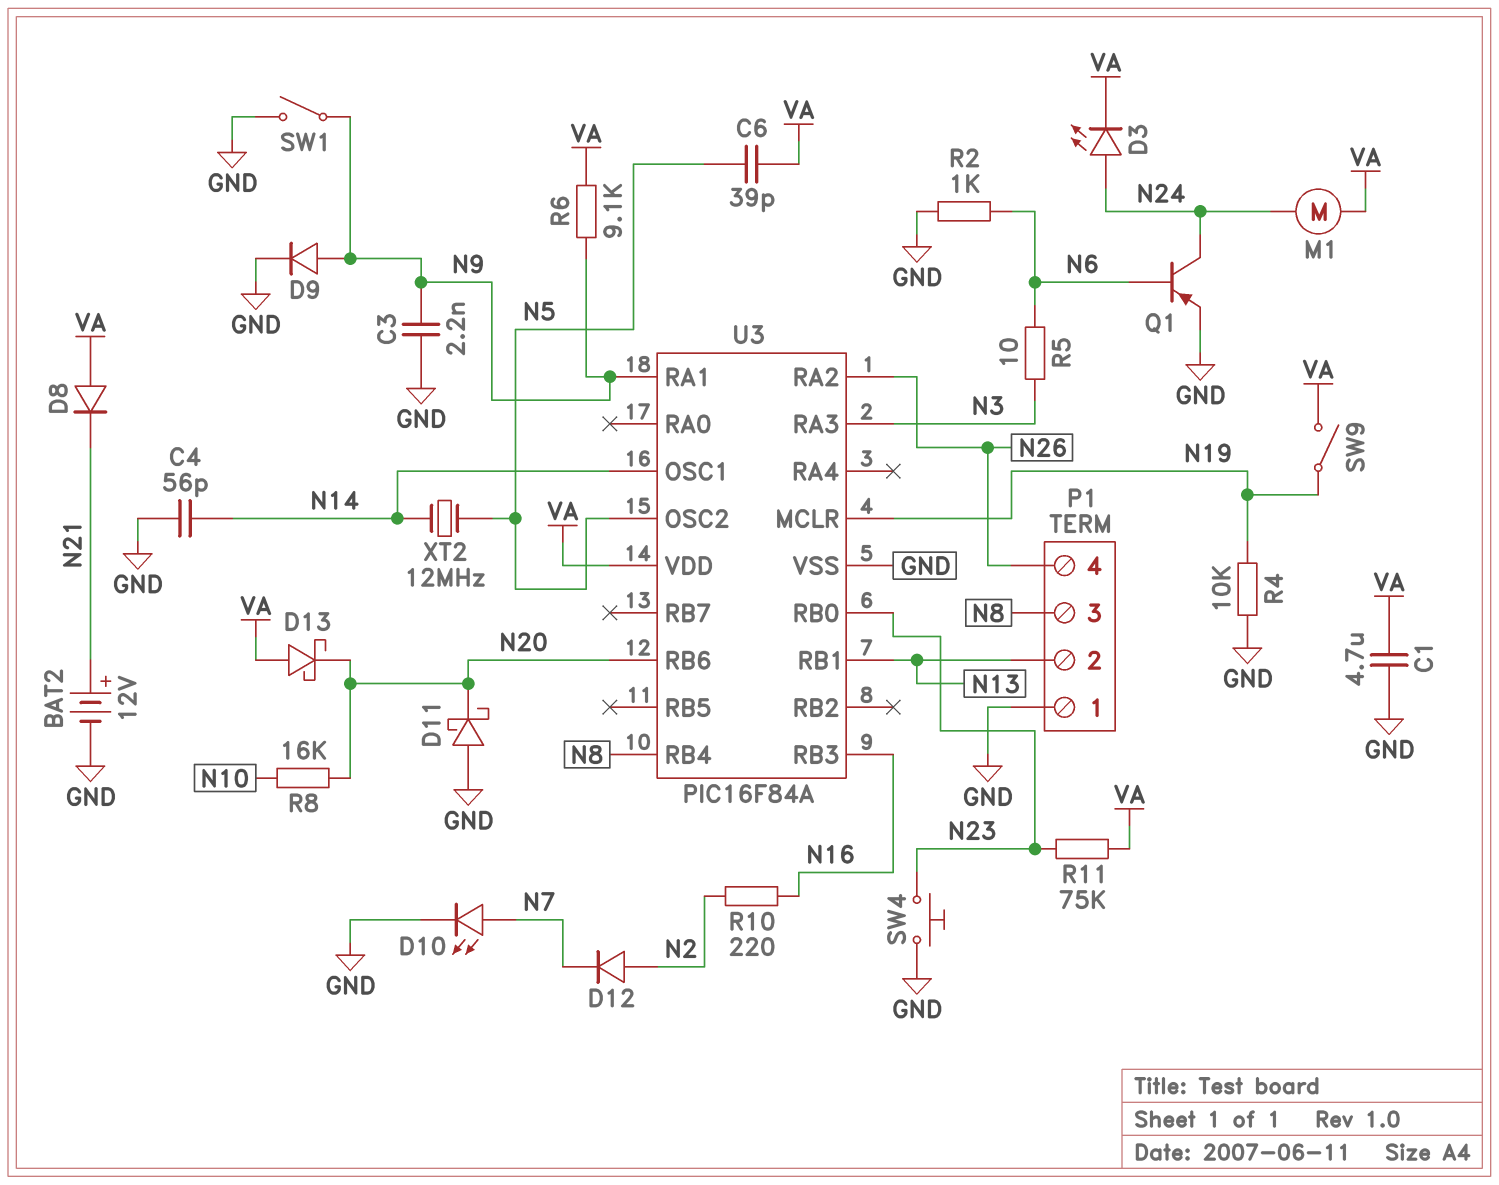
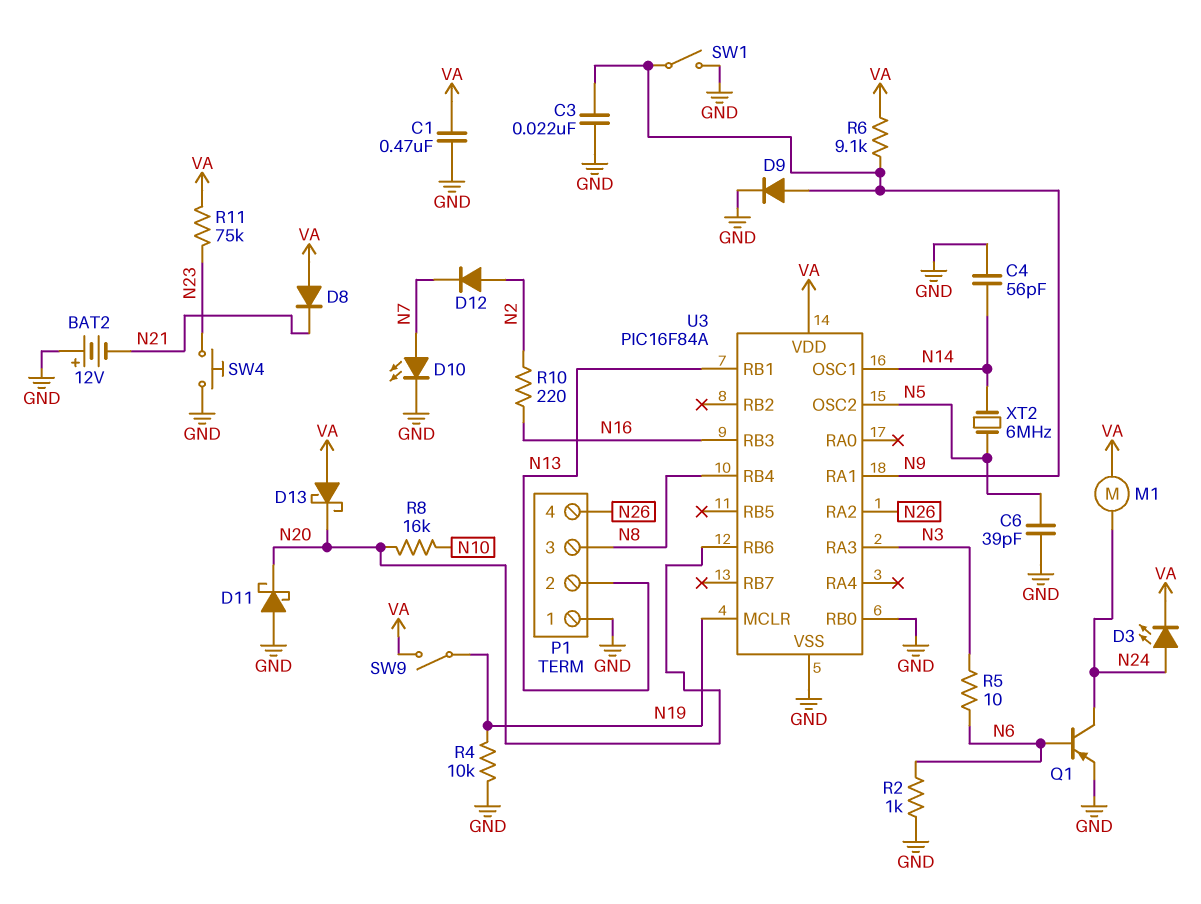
BAT2: 12V (plus N21, minus GND) -> 12V (plus GND, minus N21)
C1: 4.7uF (GND, VA) -> 470nF (GND, VA)
C3: 2.2nF (GND, N9) -> 22nF (GND, N9)
C6: 39pF (N5, VA) -> 39pF (GND, N5)
U3 pin RB0: N23 -> GND
XT2: 12MHz (N5, N14) -> 6MHz (N5, N14)

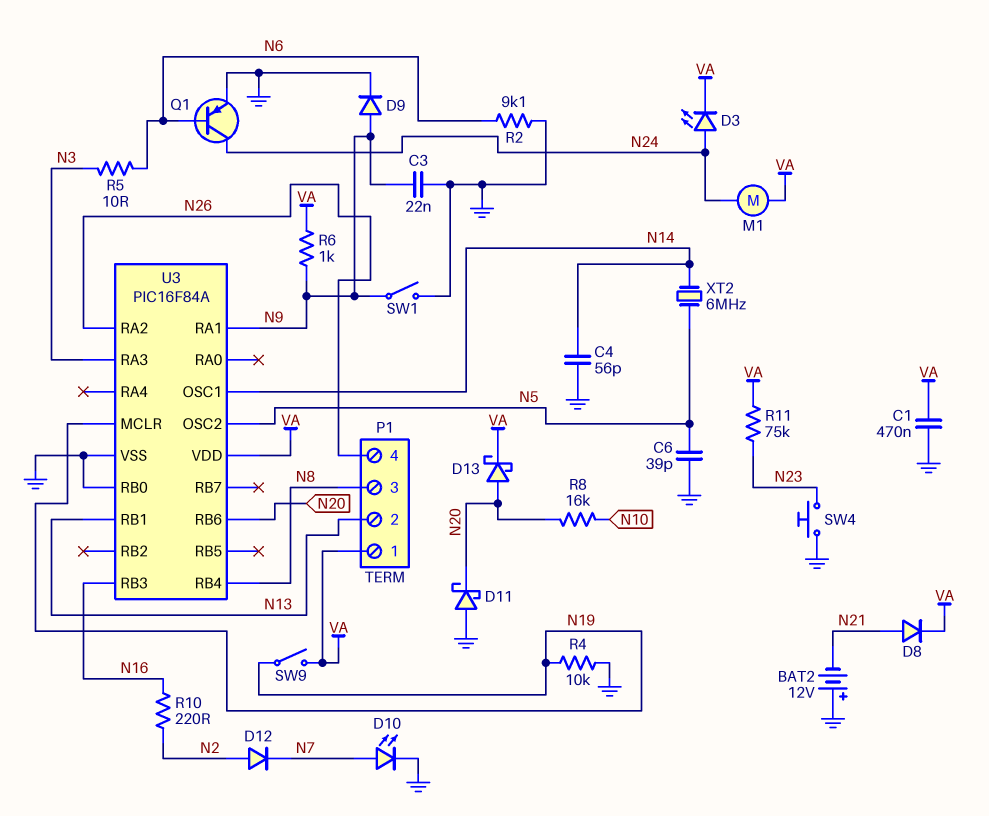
D8: diode (A VA, K N21) -> diode (A N21, K VA)
D13: schottky (A VA, K N20) -> schottky (A N20, K VA)
P1 pin 1: GND -> VA
R2: 1k (GND, N6) -> 9.1k (GND, N6)
R6: 9.1k (N9, VA) -> 1k (N9, VA)

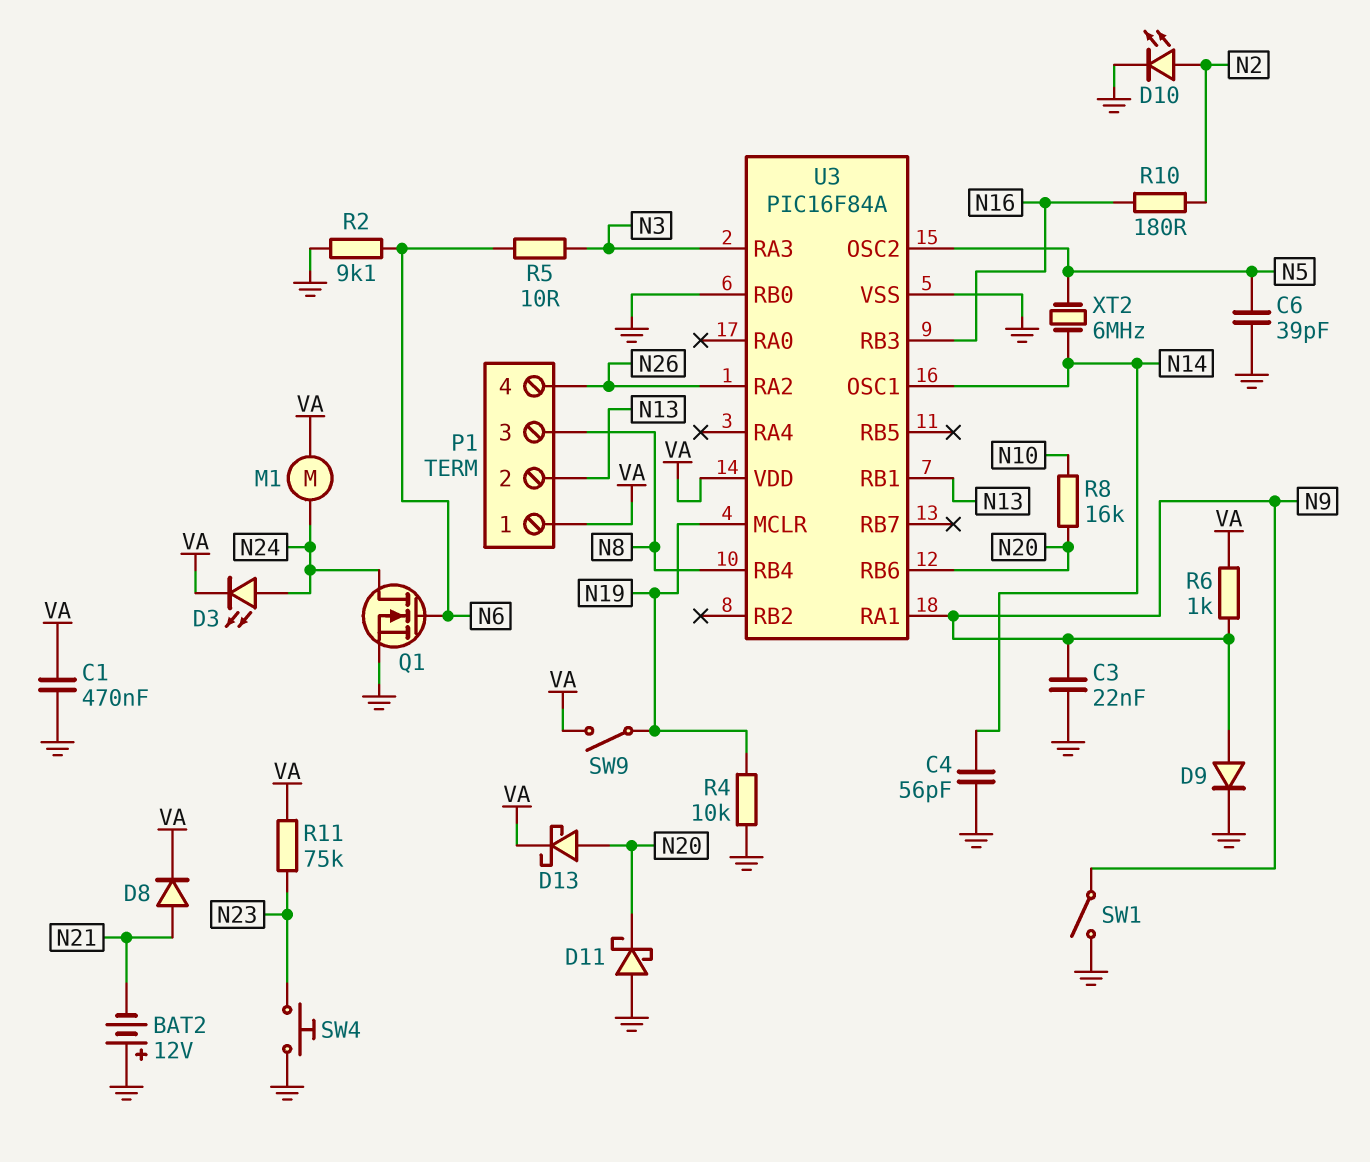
D10: LED (A N7, K GND) -> LED (A N2, K GND)
D12: diode (A N2, K N7) -> none
Q1: PNP (B N6, C N24, E GND) -> NMOS (G N6, D N24, S GND)
R10: 220 (N2, N16) -> 180 (N2, N16)

